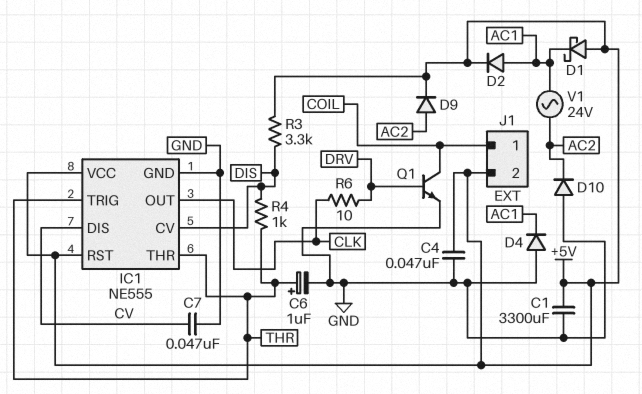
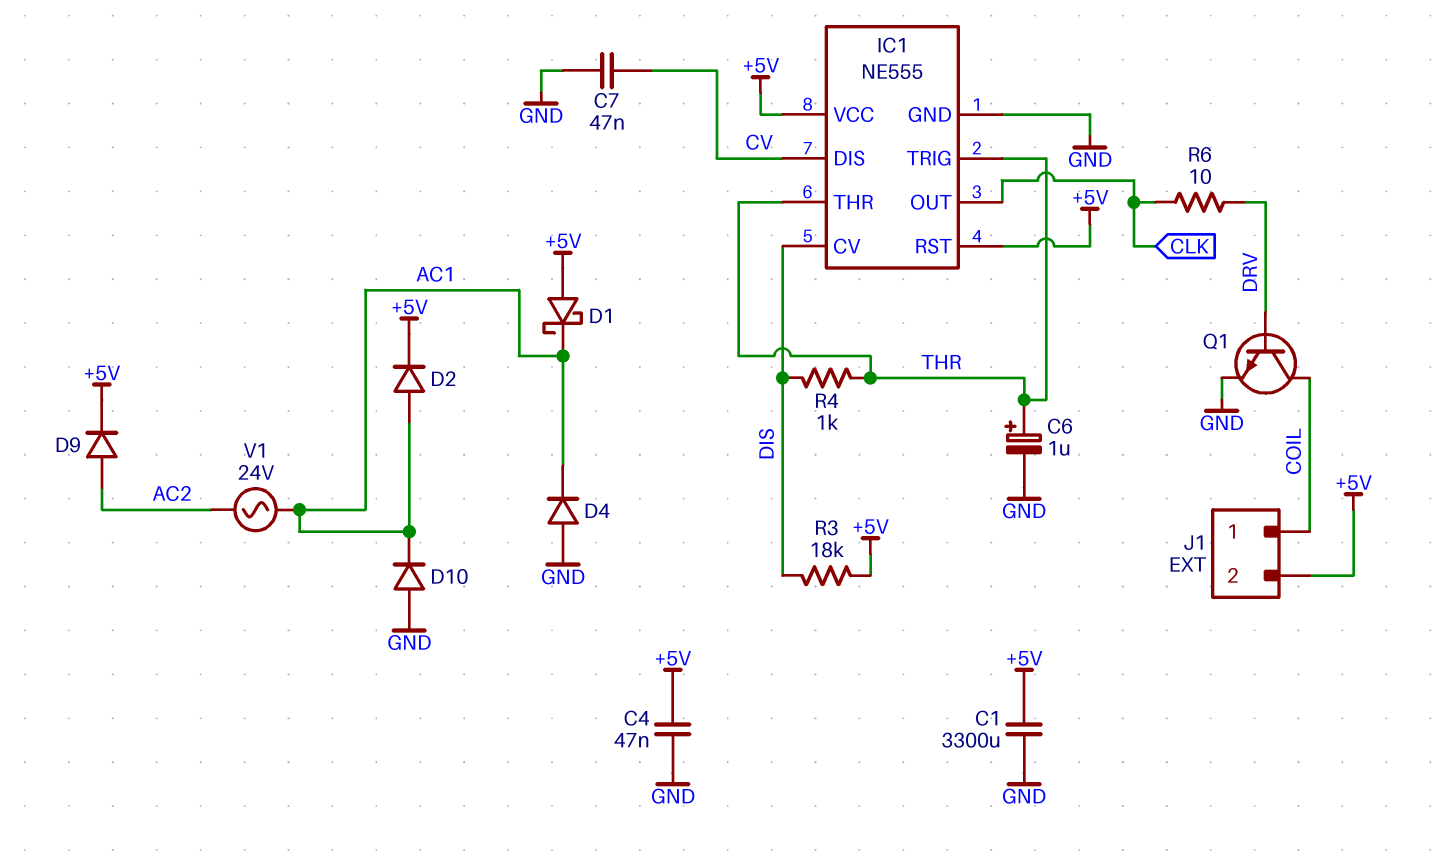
D10: diode (A GND, K AC2) -> diode (A GND, K AC1)
R3: 3.3k (+5V, DIS) -> 18k (+5V, DIS)

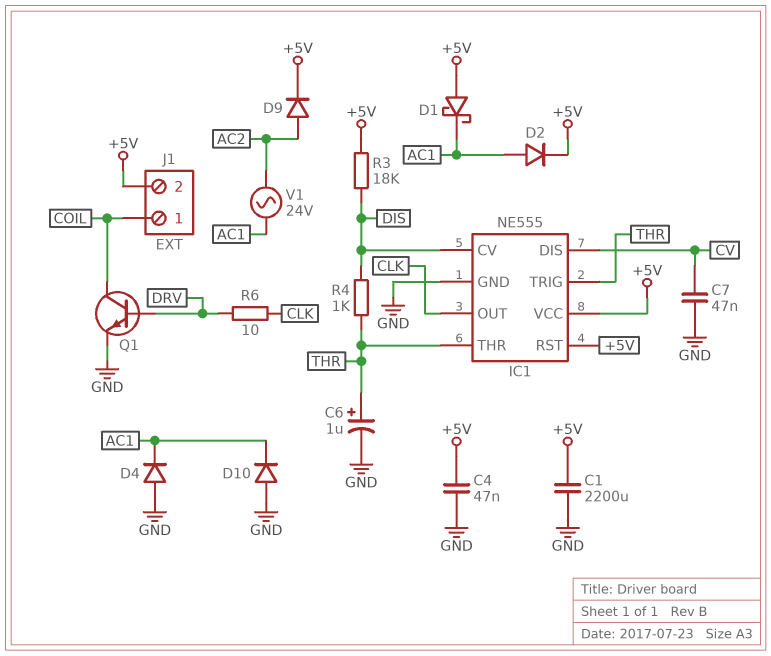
C1: 3300uF (+5V, GND) -> 2200uF (+5V, GND)

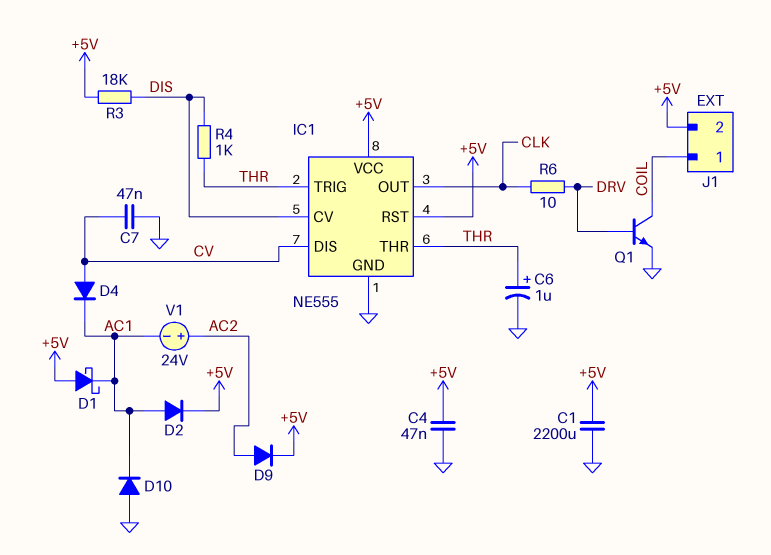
D4: diode (A GND, K AC1) -> diode (A CV, K AC1)
V1: AC 24V (AC1, AC2) -> 24V (plus AC2, minus AC1)

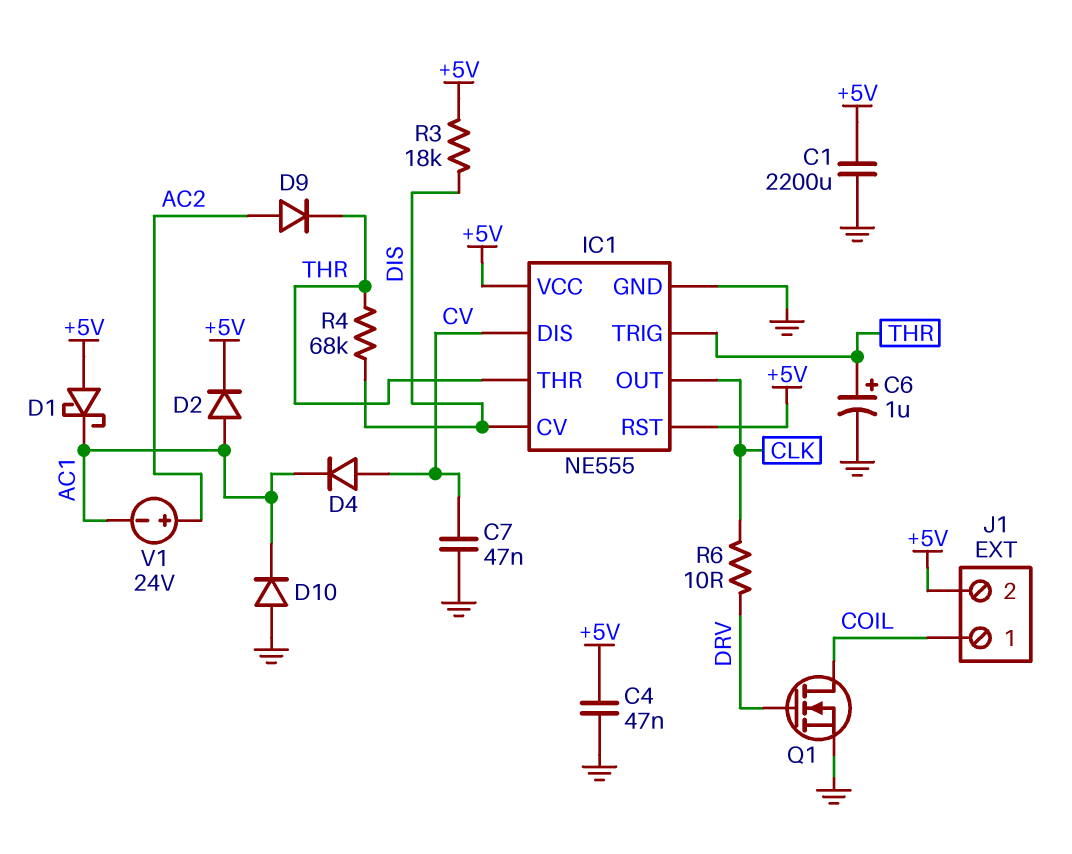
D9: diode (A AC2, K +5V) -> diode (A AC2, K THR)
Q1: NPN (B DRV, C COIL, E GND) -> NMOS (G DRV, D COIL, S GND)
R4: 1k (DIS, THR) -> 68k (DIS, THR)

